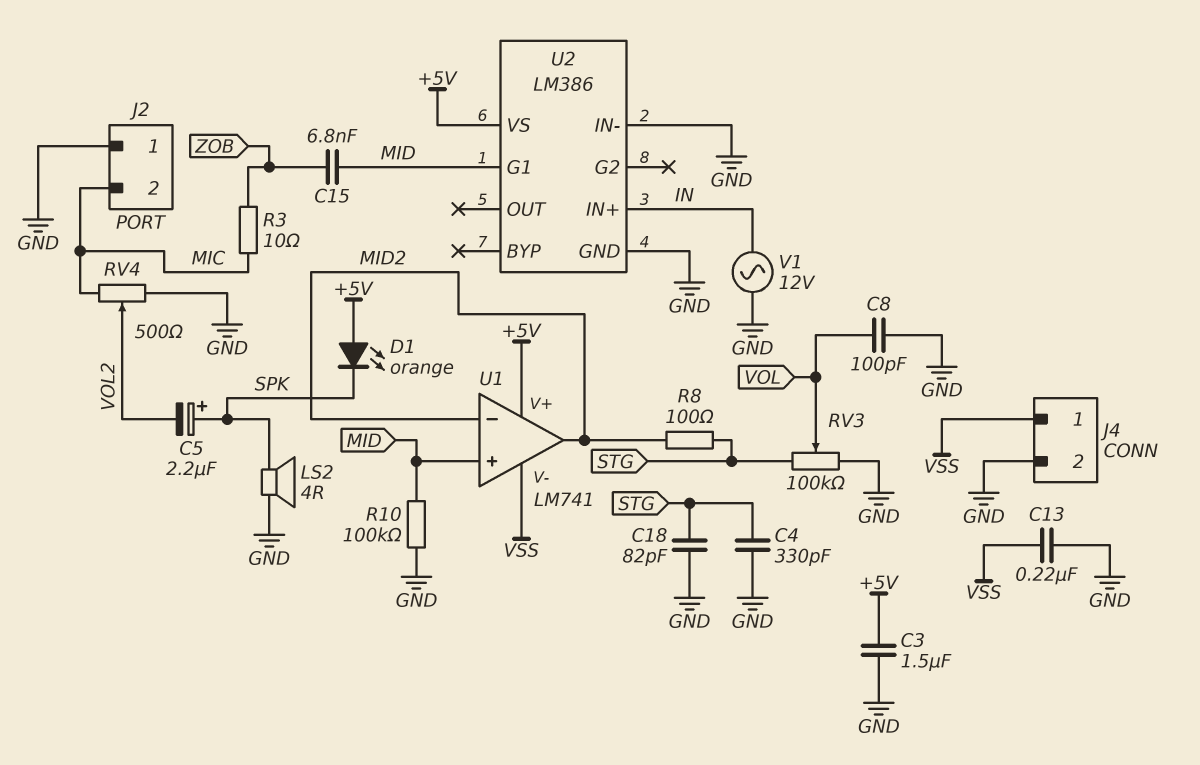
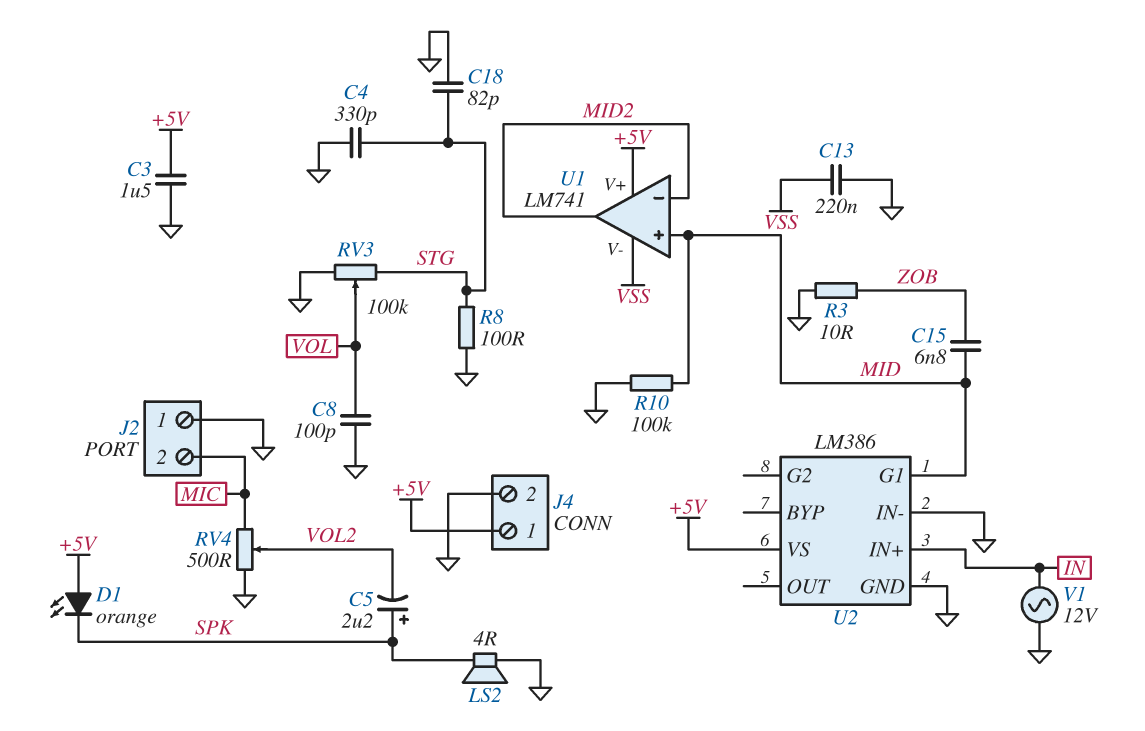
J4 pin 1: VSS -> +5V
R3: 10 (MIC, ZOB) -> 10 (GND, ZOB)
R8: 100 (MID2, STG) -> 100 (GND, STG)

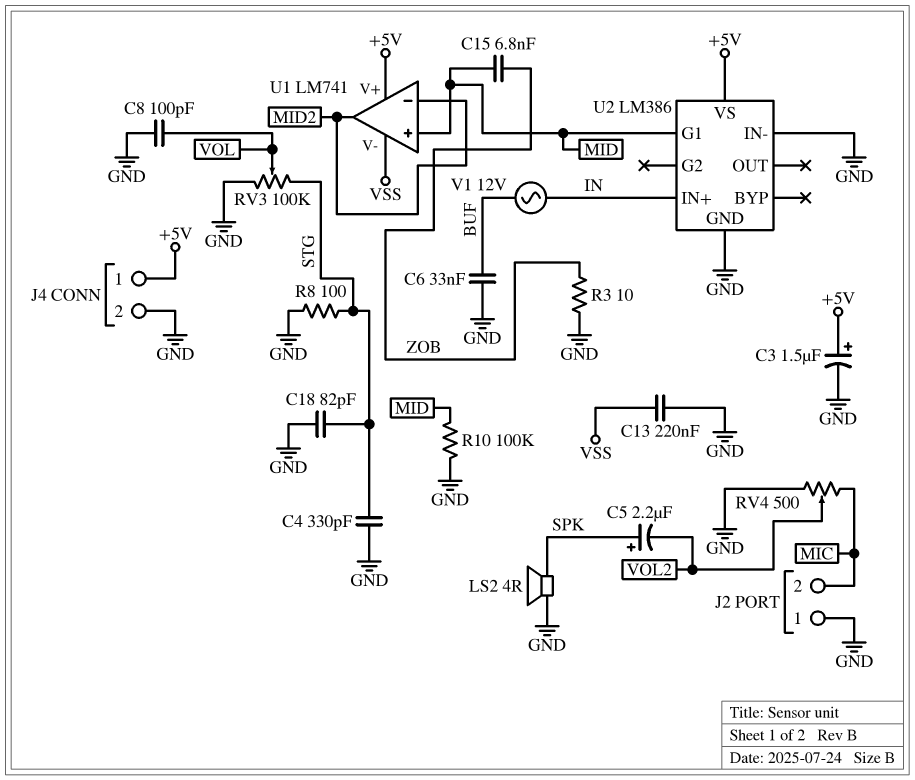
C3: 1.5uF (+5V, GND) -> 1.5uF (plus +5V, minus GND)
C6: none -> 33nF (BUF, GND)
D1: LED orange (A +5V, K SPK) -> none
V1: AC 12V (GND, IN) -> AC 12V (BUF, IN)

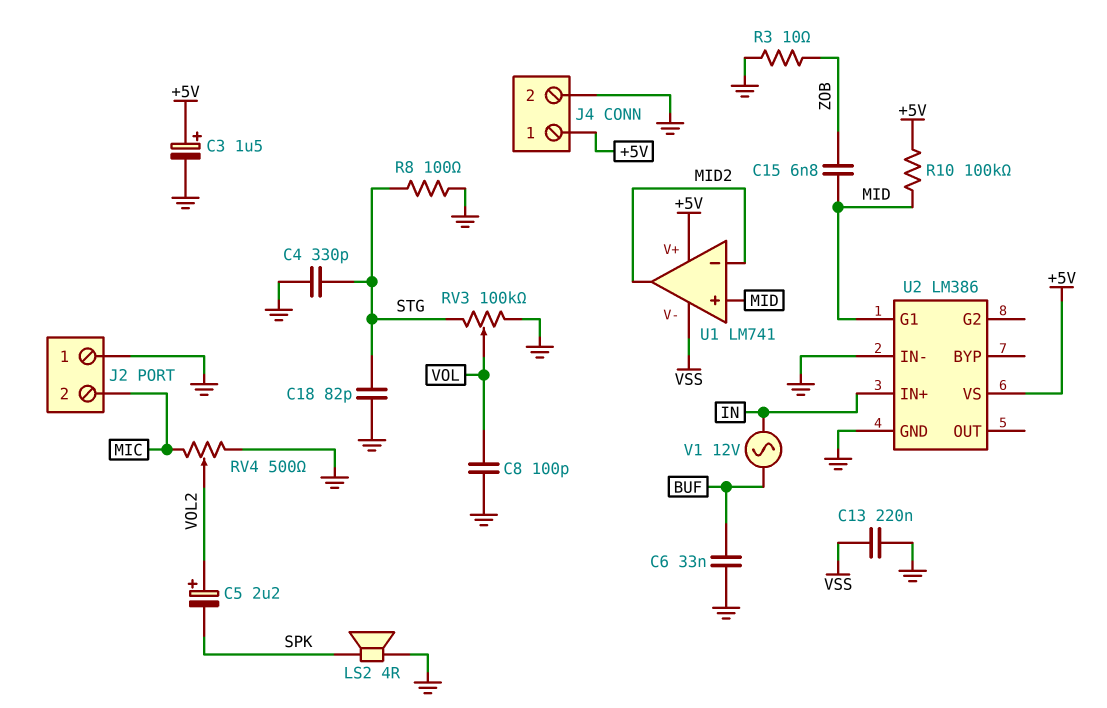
C5: 2.2uF (plus SPK, minus VOL2) -> 2.2uF (plus VOL2, minus SPK)
R10: 100k (GND, MID) -> 100k (+5V, MID)

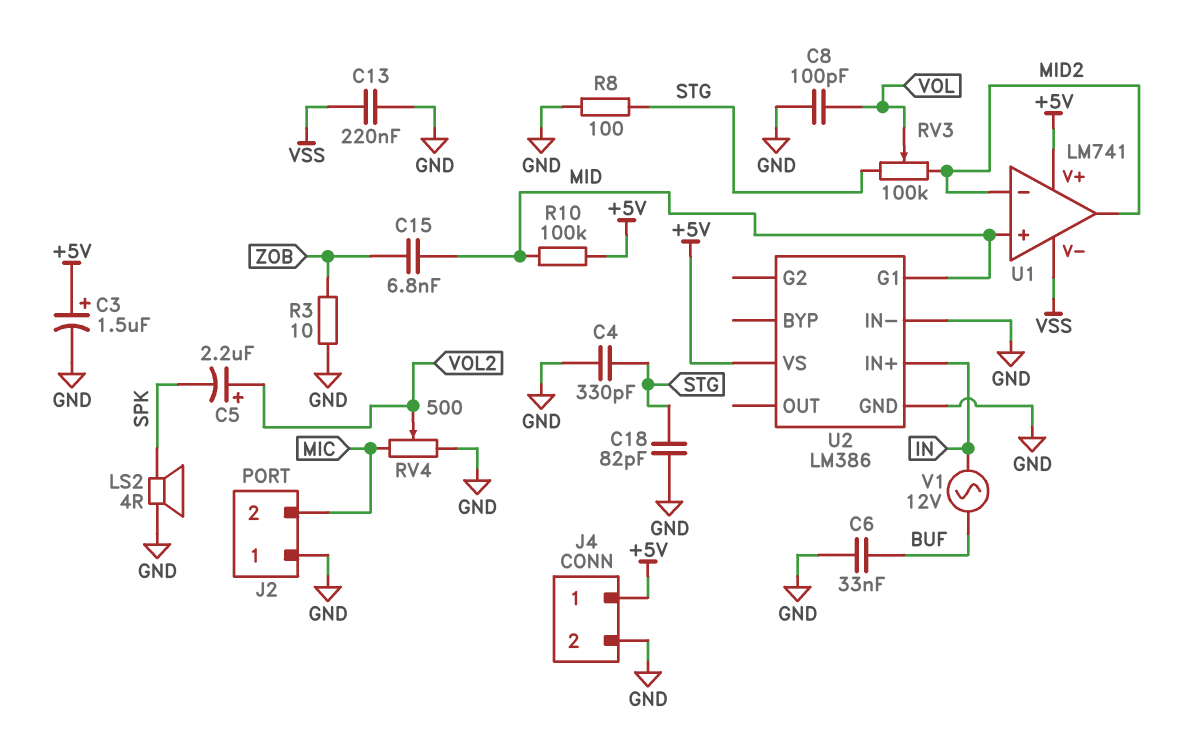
RV3: 100k (GND, STG, wiper VOL) -> 100k (MID2, STG, wiper VOL)

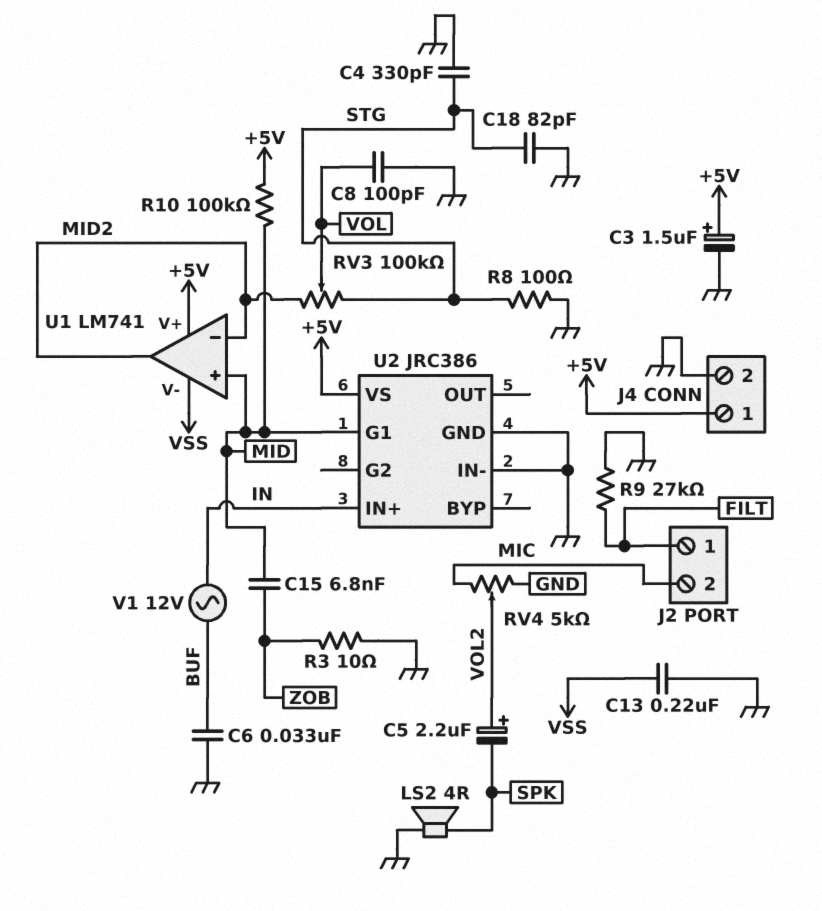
J2 pin 1: GND -> FILT
R9: none -> 27k (FILT, GND)
RV4: 500 (GND, MIC, wiper VOL2) -> 5k (GND, MIC, wiper VOL2)
U2: LM386 -> JRC386

